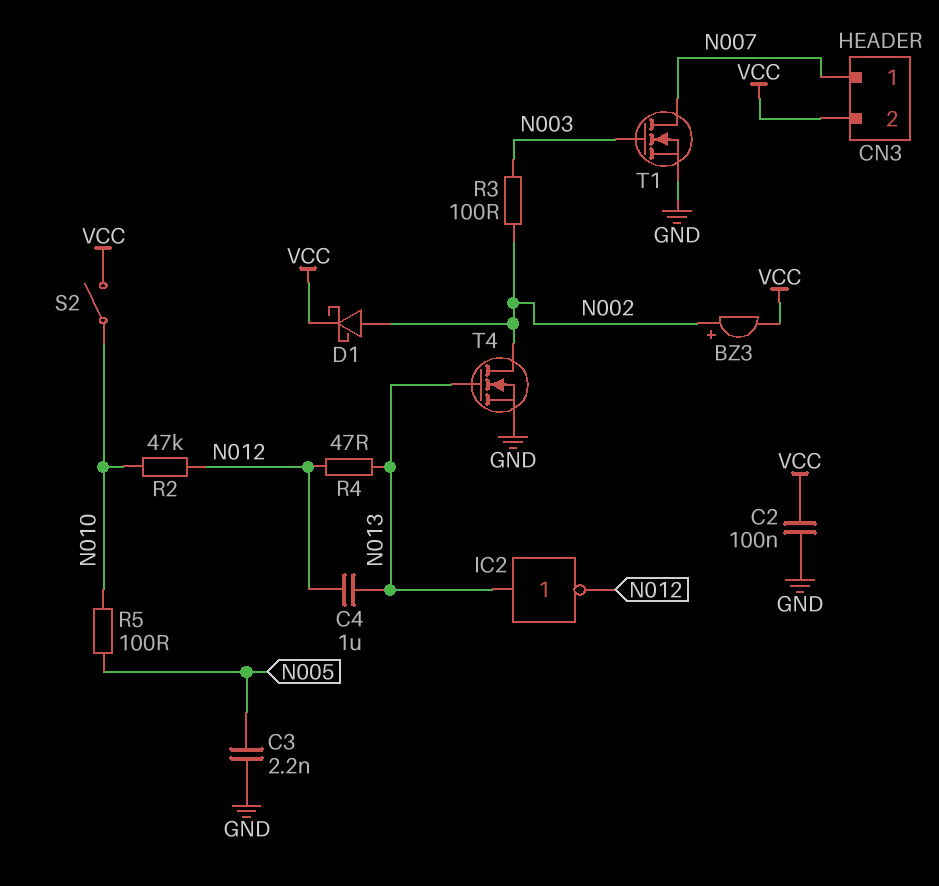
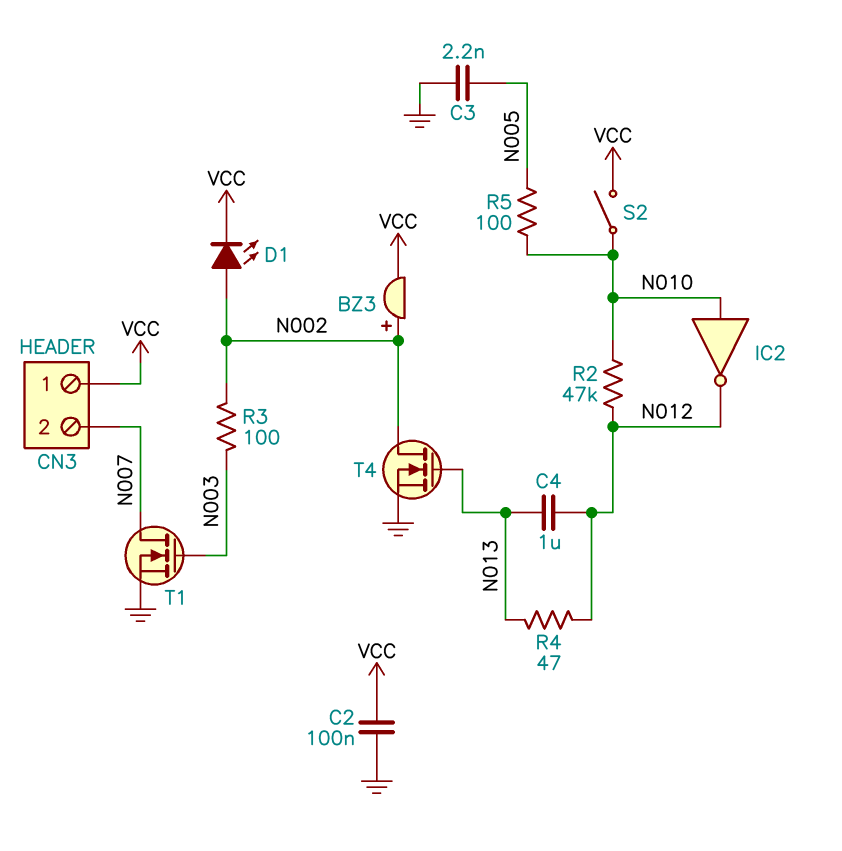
CN3 pin 1: N007 -> VCC
CN3 pin 2: VCC -> N007
D1: schottky (A N002, K VCC) -> LED (A N002, K VCC)
IC2: NOT (in N013, out N012) -> NOT (in N010, out N012)

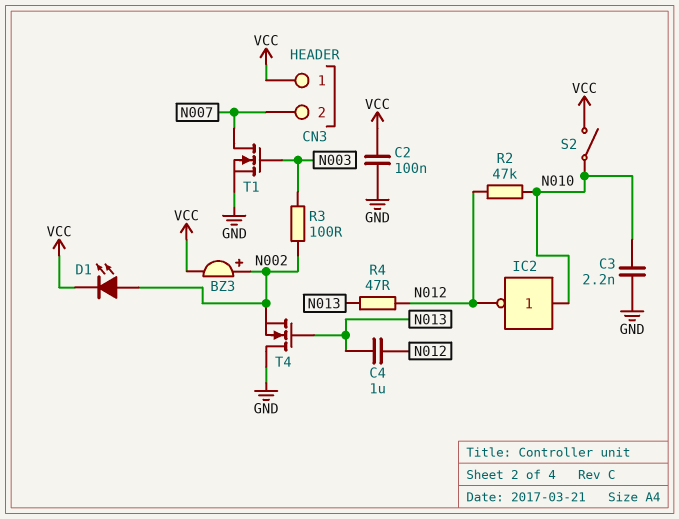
C3: 2.2nF (GND, N005) -> 2.2nF (GND, N010)
R5: 100 (N005, N010) -> none
T4: NMOS (G N013, D N002, S GND) -> NMOS (G N013, D GND, S N002)

